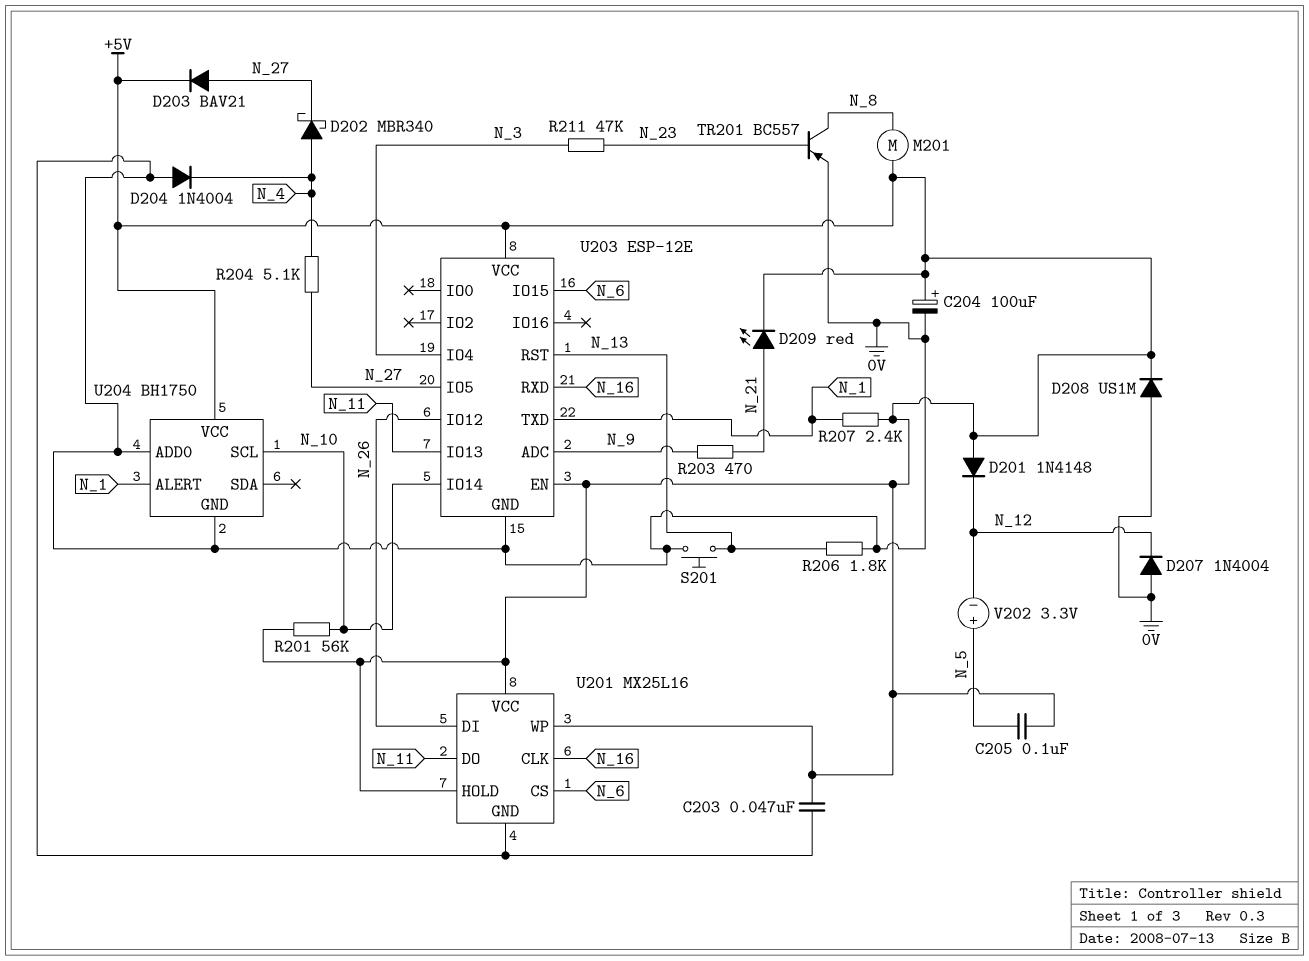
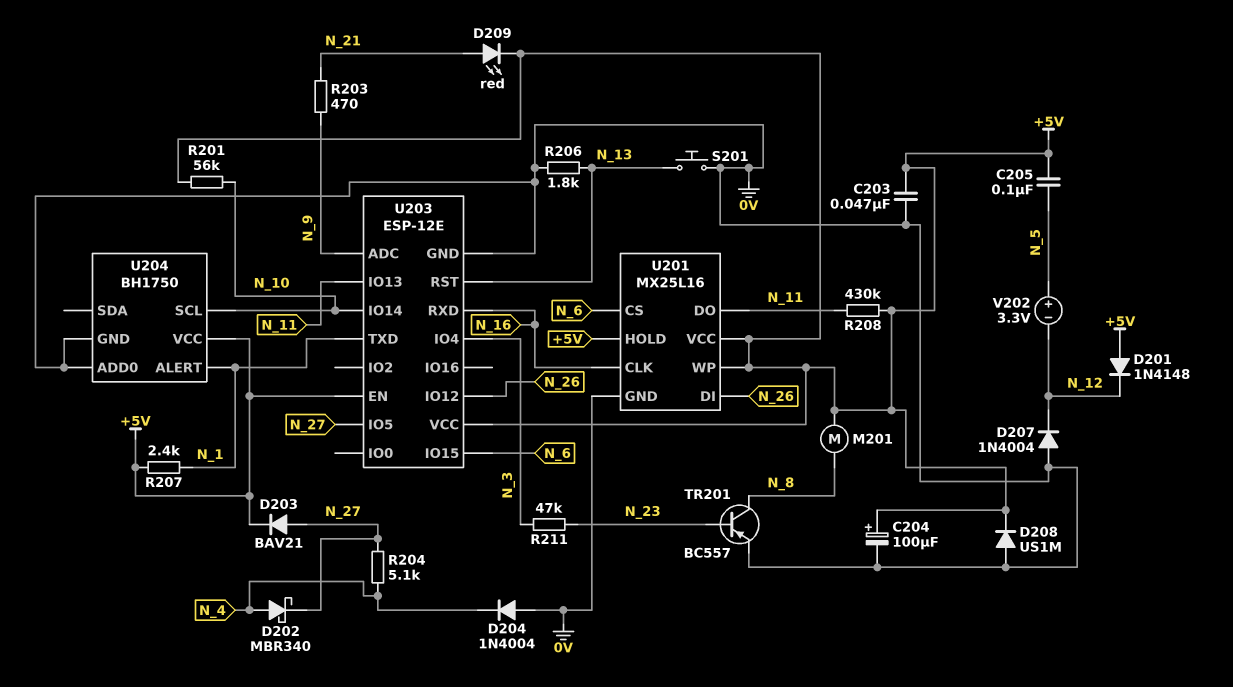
R208: none -> 430k (+5V, N_11)

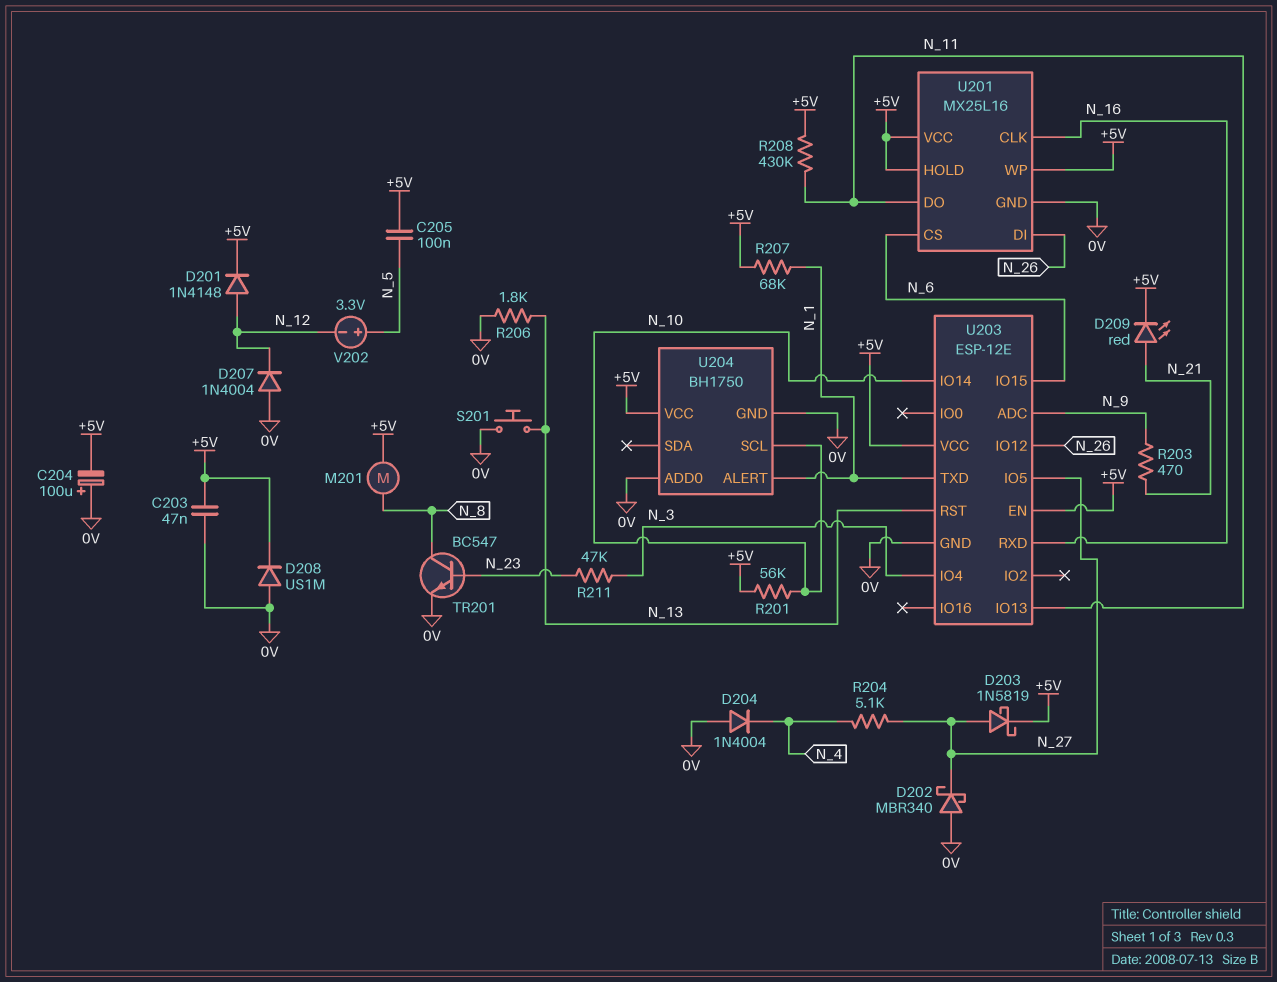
C204: 100uF (plus +5V, minus 0V) -> 100uF (plus 0V, minus +5V)
D201: diode 1N4148 (A +5V, K N_12) -> diode 1N4148 (A N_12, K +5V)
D202: schottky MBR340 (A N_4, K N_27) -> schottky MBR340 (A 0V, K N_27)
D203: diode BAV21 (A N_27, K +5V) -> schottky 1N5819 (A N_27, K +5V)
R207: 2.4k (+5V, N_1) -> 68k (+5V, N_1)
TR201: PNP BC557 (B N_23, C N_8, E 0V) -> NPN BC547 (B N_23, C N_8, E 0V)

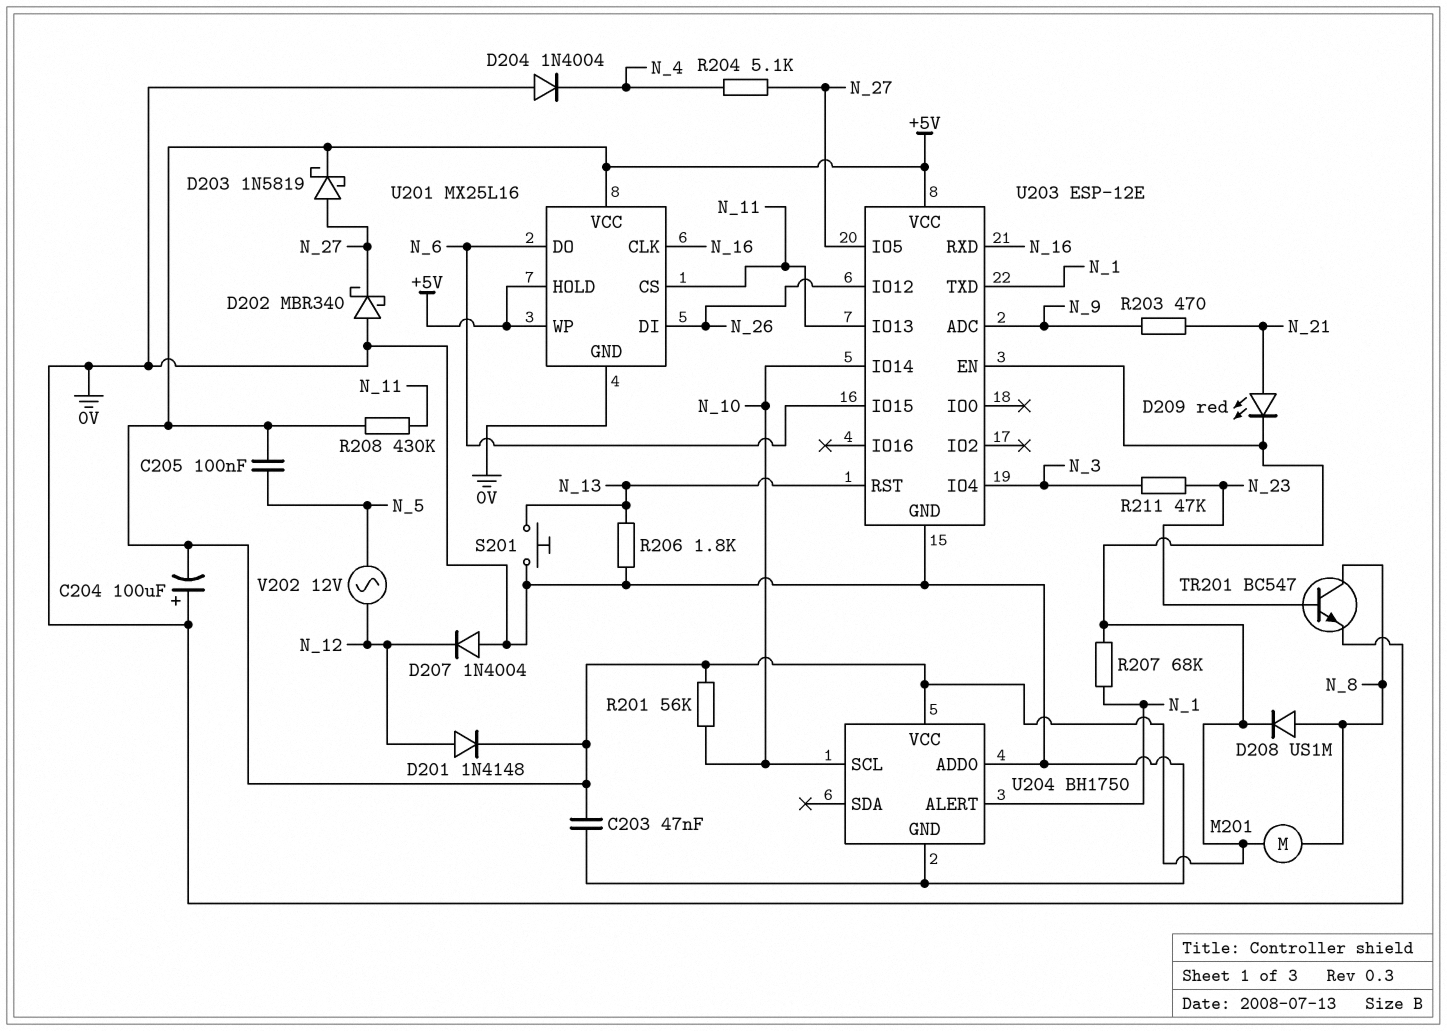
D208: diode US1M (A 0V, K +5V) -> diode US1M (A N_8, K +5V)
U201 pin CS: N_6 -> N_11
U201 pin DO: N_11 -> N_6
V202: 3.3V (plus N_5, minus N_12) -> AC 12V (N_5, N_12)

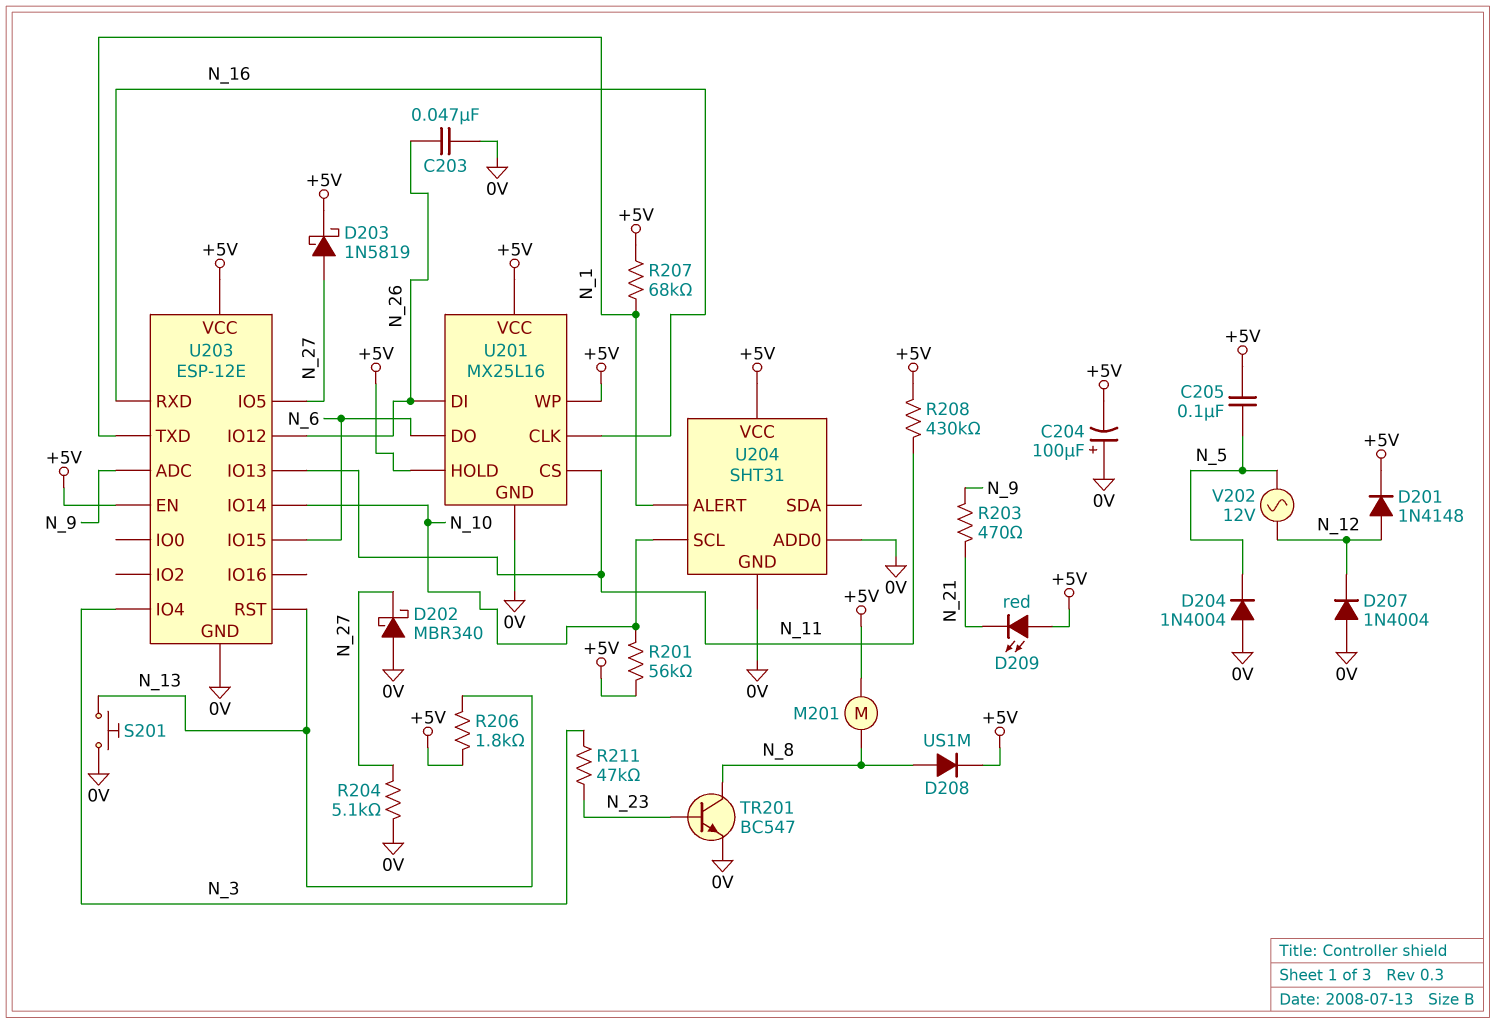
C203: 47nF (+5V, 0V) -> 47nF (0V, N_26)
D204: diode 1N4004 (A 0V, K N_4) -> diode 1N4004 (A 0V, K N_5)
D209: LED red (A N_21, K +5V) -> LED red (A +5V, K N_21)
R204: 5.1k (N_4, N_27) -> 5.1k (0V, N_27)
R206: 1.8k (0V, N_13) -> 1.8k (+5V, N_13)
U204: BH1750 -> SHT31

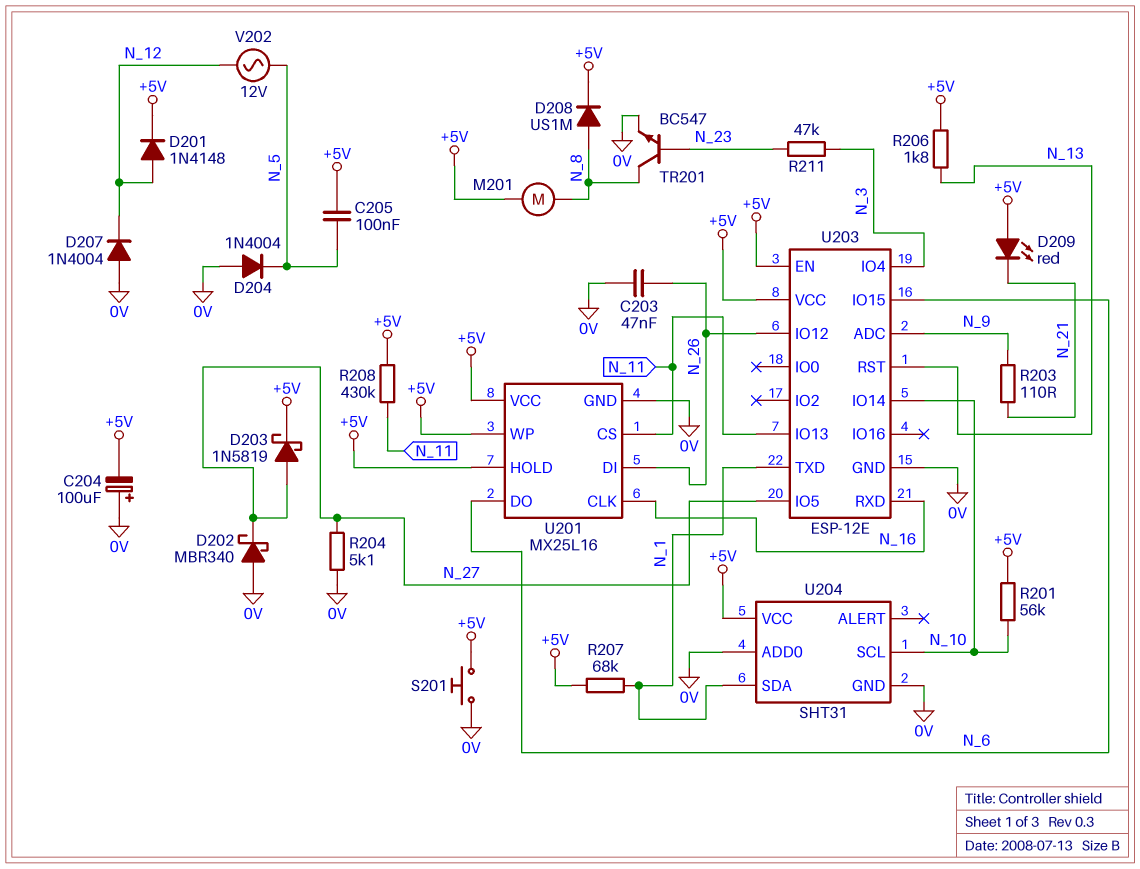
R203: 470 (N_9, N_21) -> 110 (N_9, N_21)
S201: button (0V, N_13) -> button (+5V, 0V)
U204 pin ALERT: N_1 -> none
U204 pin SDA: none -> N_1

